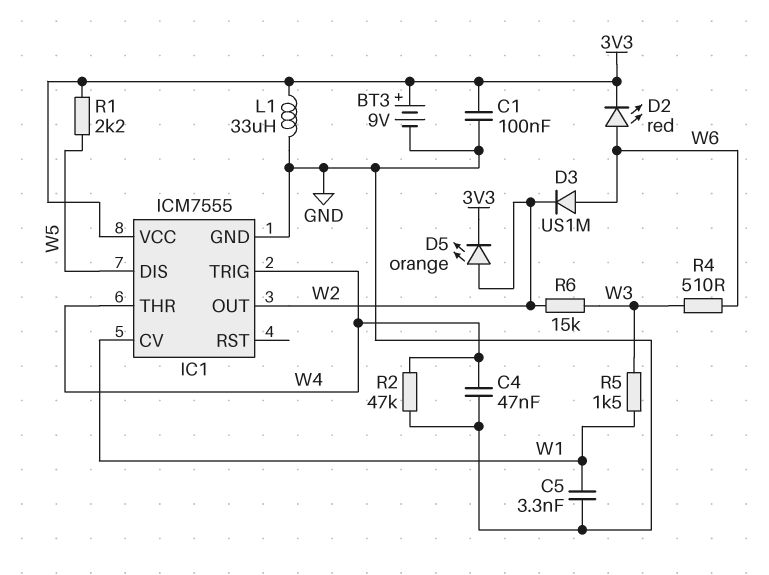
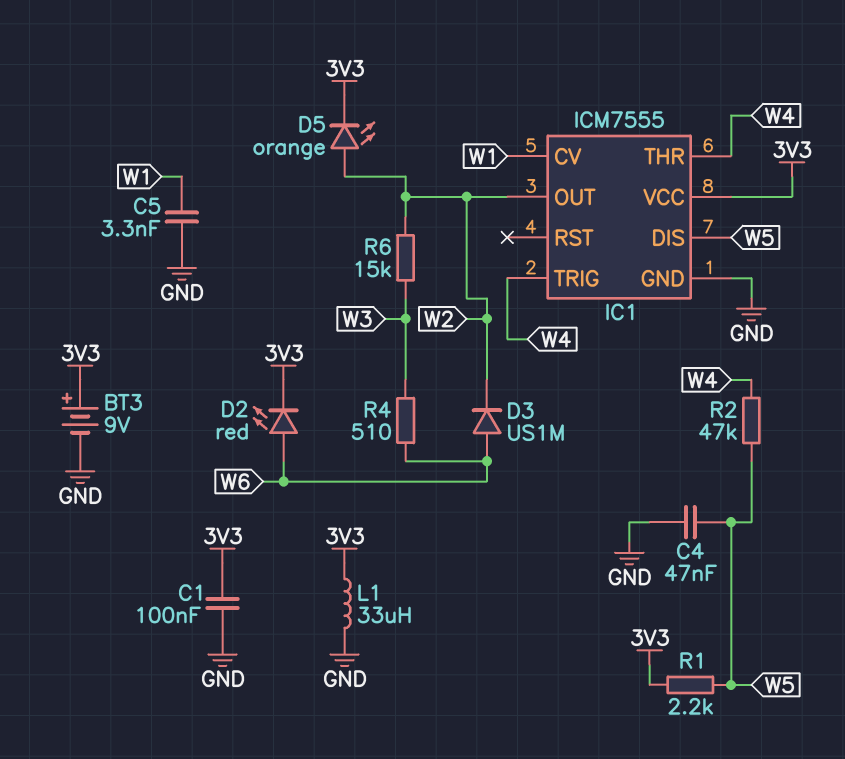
C4: 47nF (GND, W4) -> 47nF (GND, W5)
R2: 47k (GND, W4) -> 47k (W4, W5)
R5: 1.5k (W1, W3) -> none

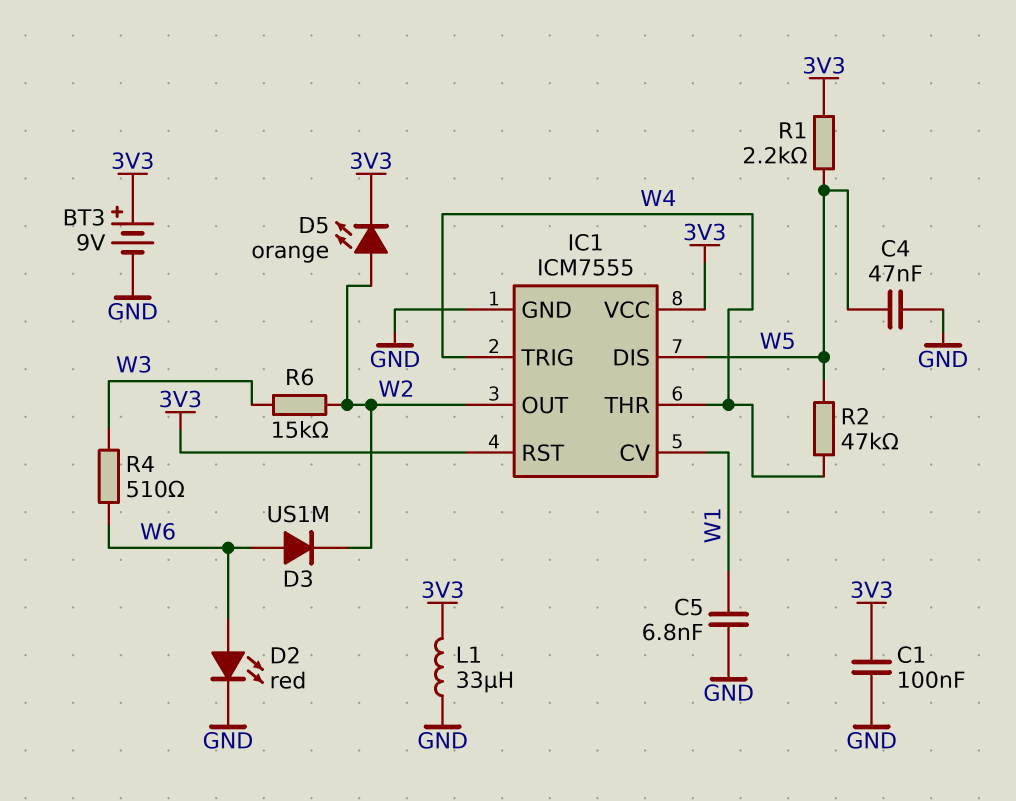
C5: 3.3nF (GND, W1) -> 6.8nF (GND, W1)
D2: LED red (A W6, K 3V3) -> LED red (A W6, K GND)
IC1 pin RST: none -> 3V3

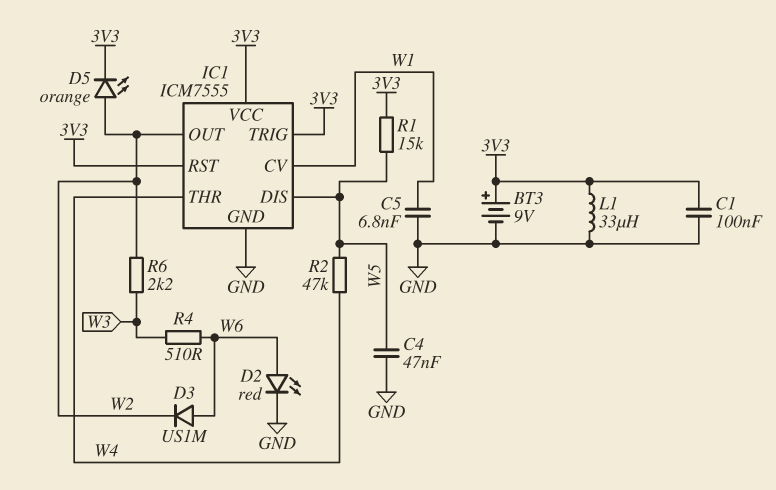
IC1 pin TRIG: W4 -> 3V3
R1: 2.2k (3V3, W5) -> 15k (3V3, W5)
R6: 15k (W2, W3) -> 2.2k (W2, W3)

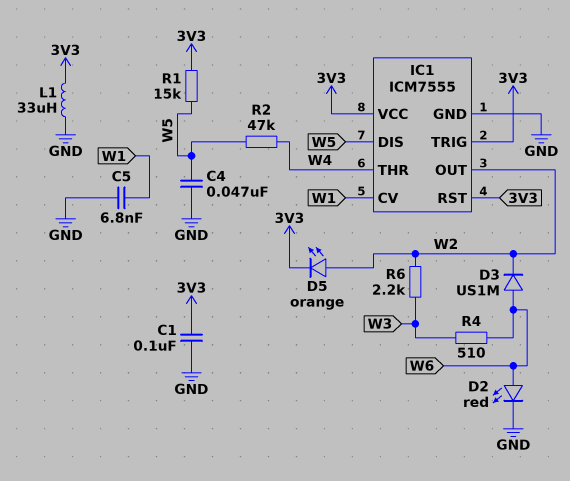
BT3: 9V (plus 3V3, minus GND) -> none

